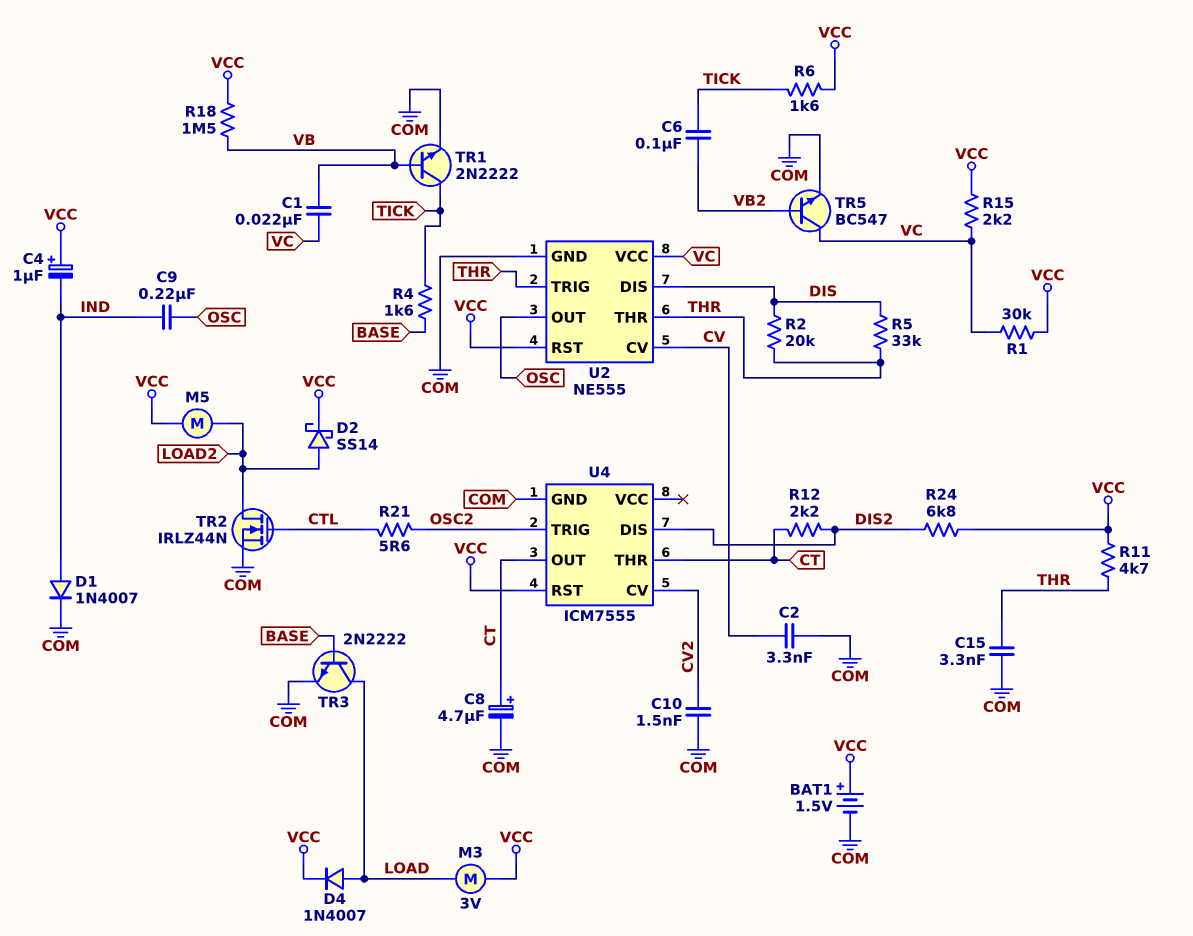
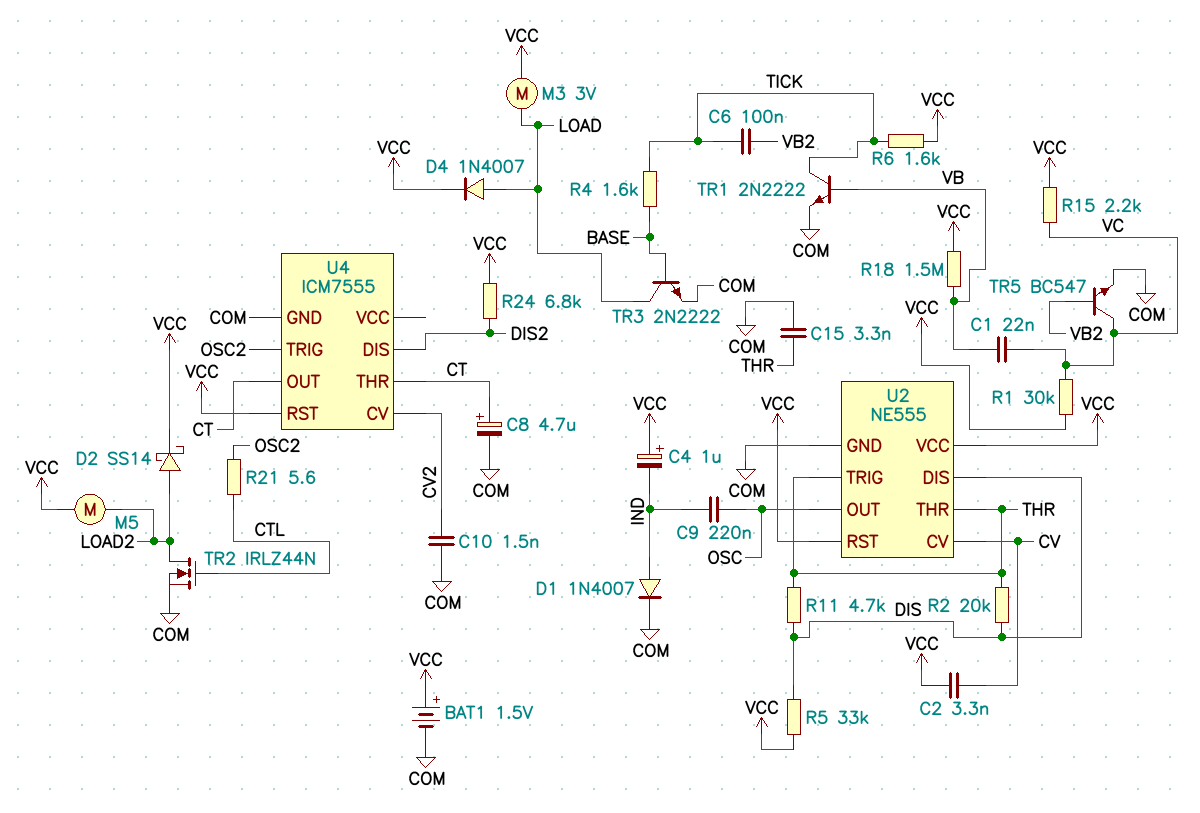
C2: 3.3nF (COM, CV) -> 3.3nF (CV, VCC)
R5: 33k (DIS, THR) -> 33k (DIS, VCC)
R11: 4.7k (THR, VCC) -> 4.7k (DIS, THR)
R12: 2.2k (CT, DIS2) -> none
U2 pin VCC: VC -> VCC

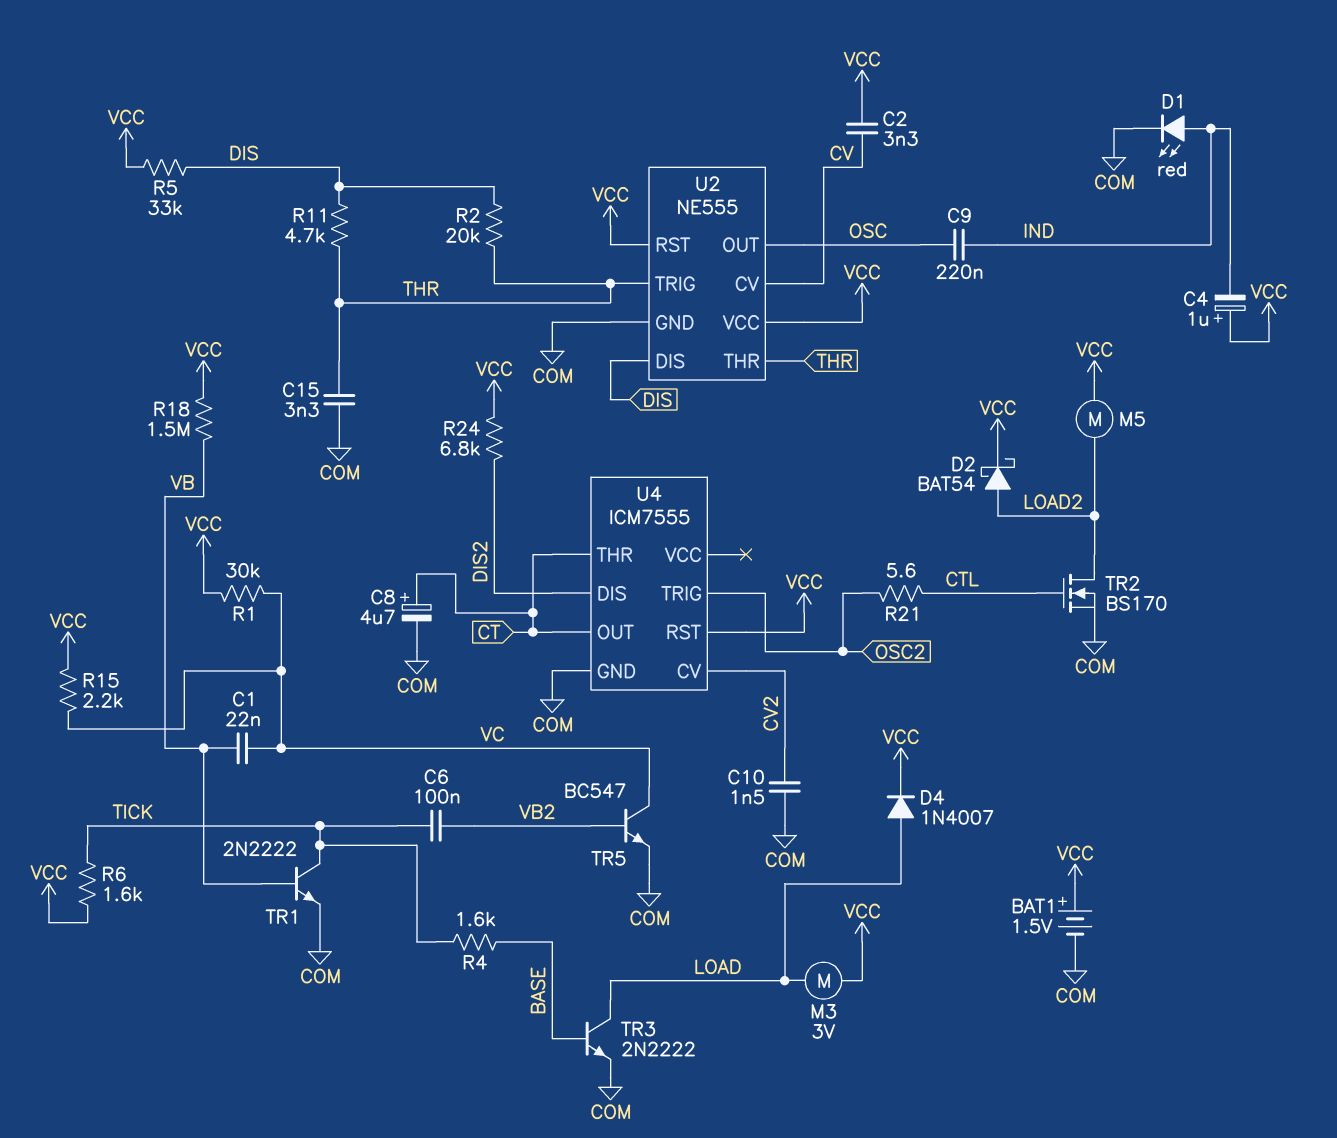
D1: diode 1N4007 (A IND, K COM) -> LED red (A IND, K COM)
D2: schottky SS14 (A LOAD2, K VCC) -> schottky BAT54 (A LOAD2, K VCC)
TR2: NMOS IRLZ44N (G CTL, D LOAD2, S COM) -> NMOS BS170 (G CTL, D LOAD2, S COM)

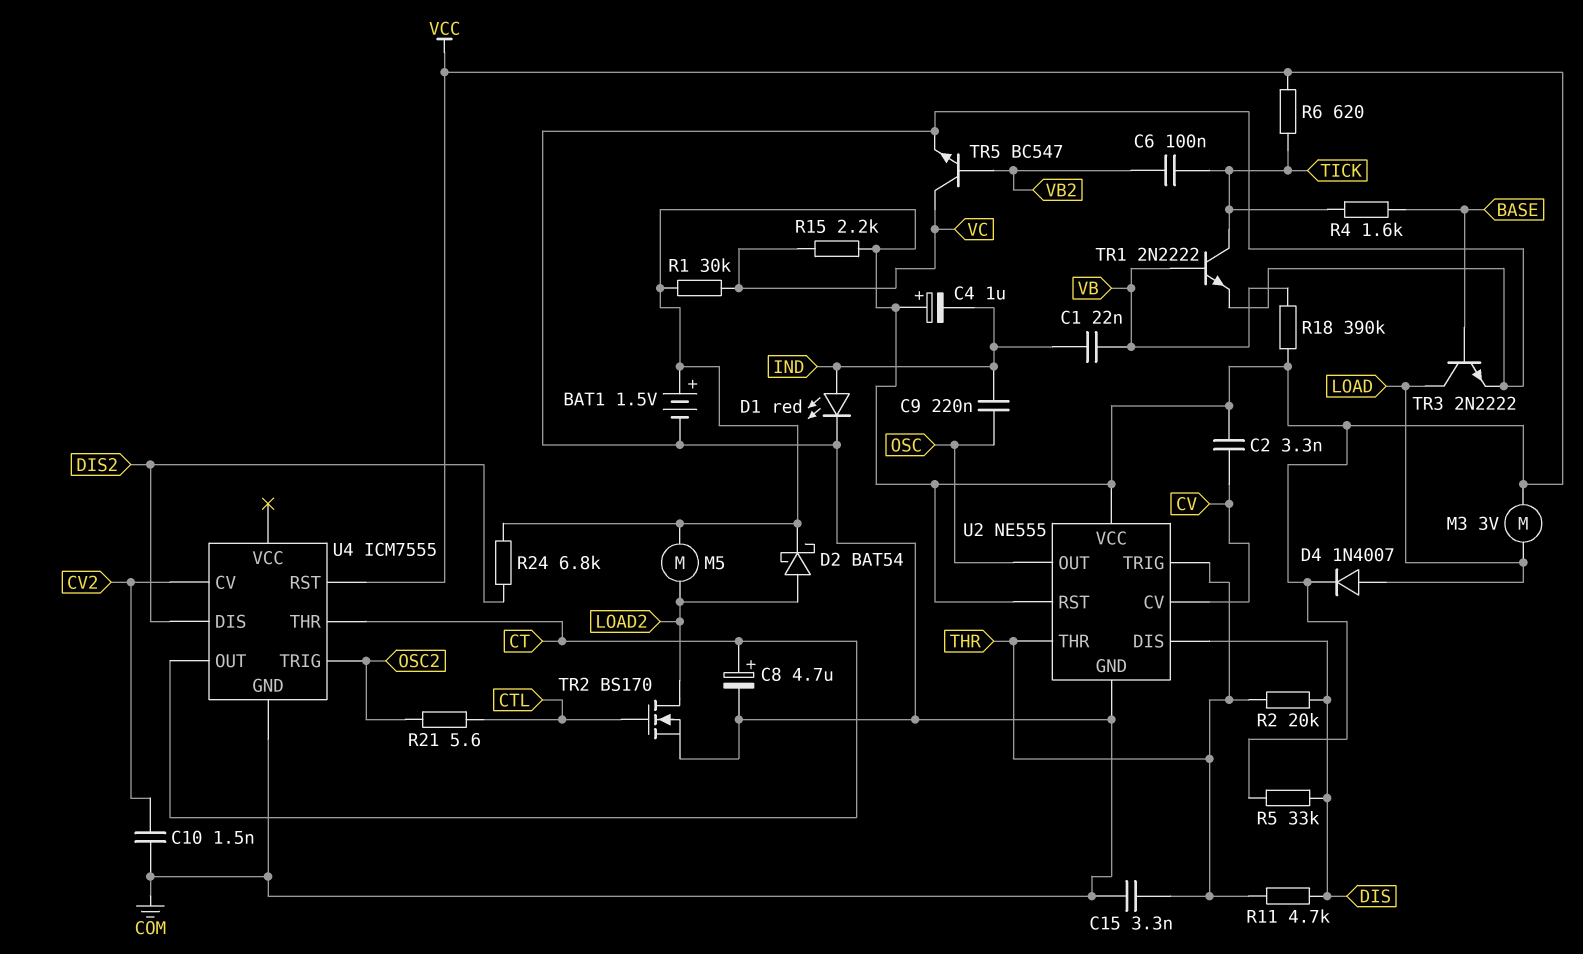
C1: 22nF (VB, VC) -> 22nF (IND, VB)
R6: 1.6k (TICK, VCC) -> 620 (TICK, VCC)
R18: 1.5M (VB, VCC) -> 390k (VB, VCC)

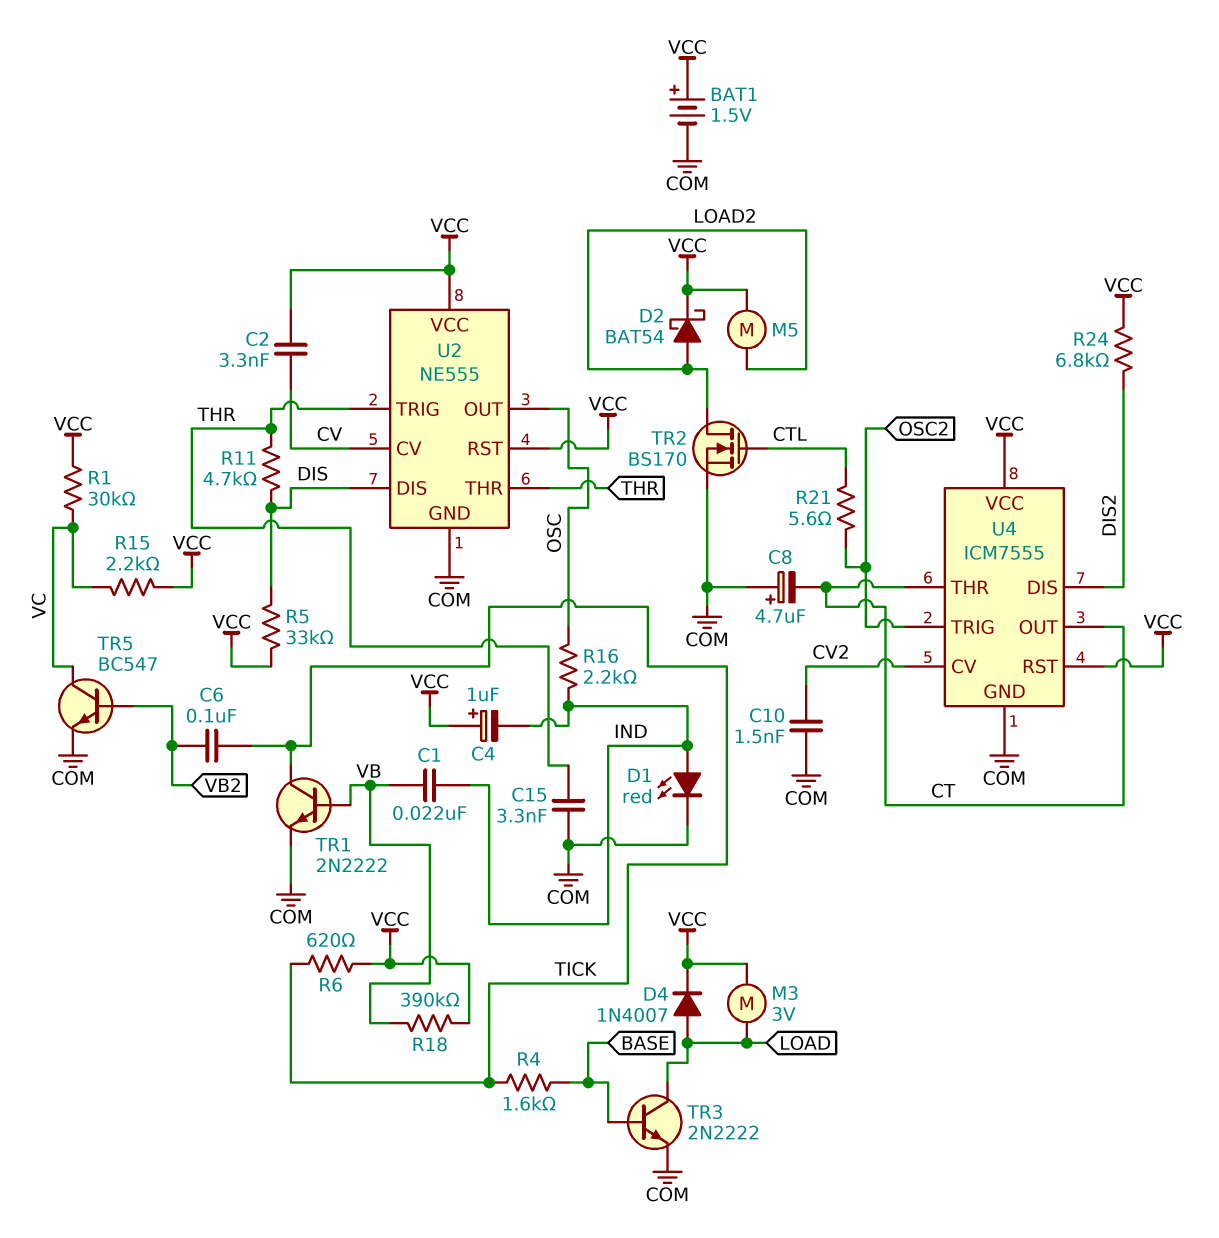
C8: 4.7uF (plus CT, minus COM) -> 4.7uF (plus COM, minus CT)
C9: 220nF (IND, OSC) -> none
R2: 20k (DIS, THR) -> none
R16: none -> 2.2k (IND, OSC)
U4 pin VCC: none -> VCC

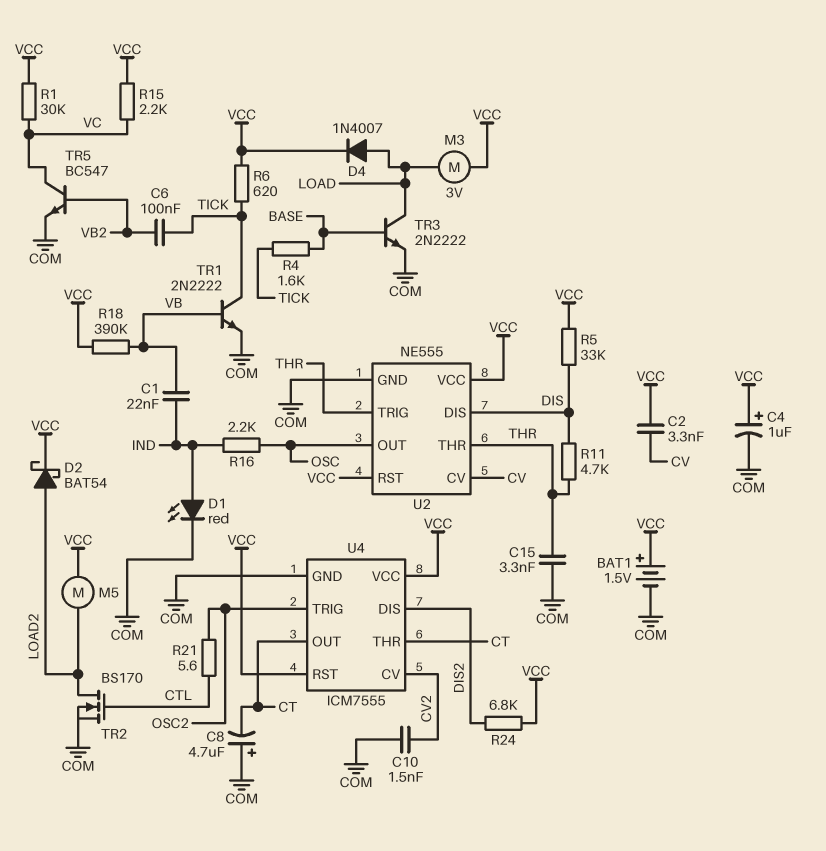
C4: 1uF (plus VCC, minus IND) -> 1uF (plus VCC, minus COM)

